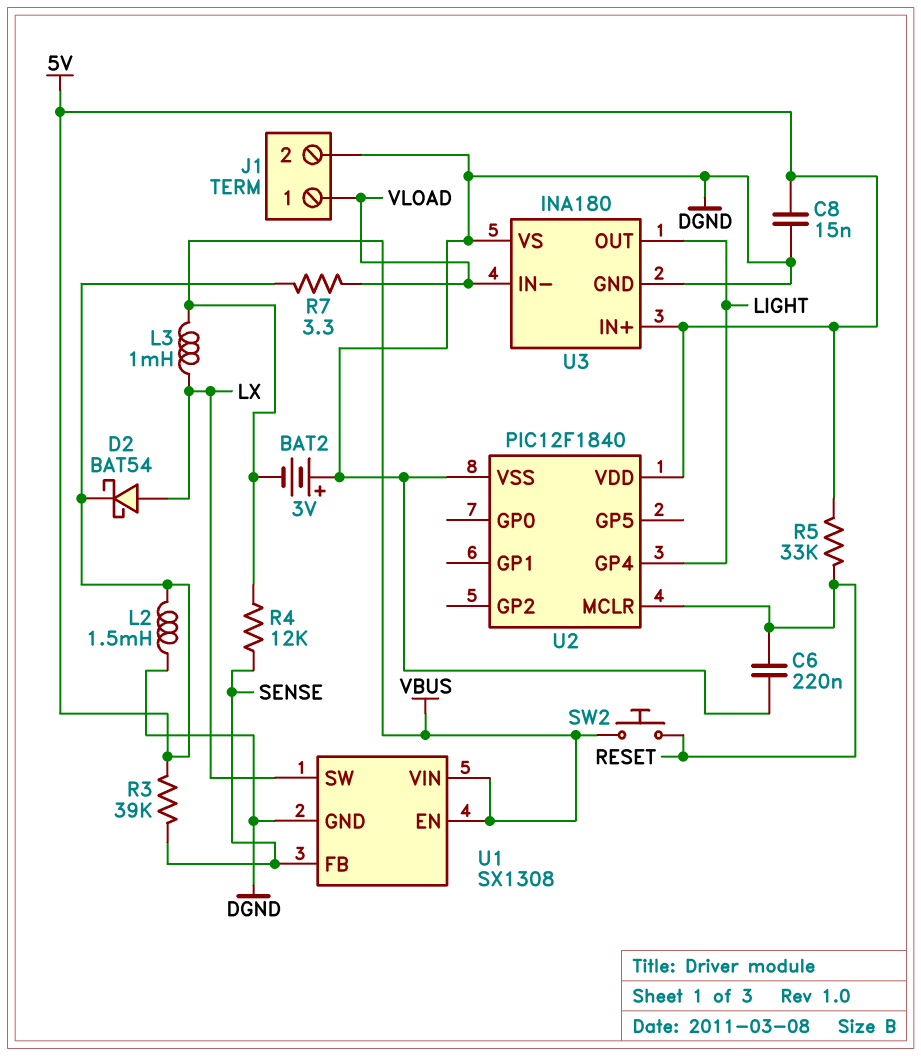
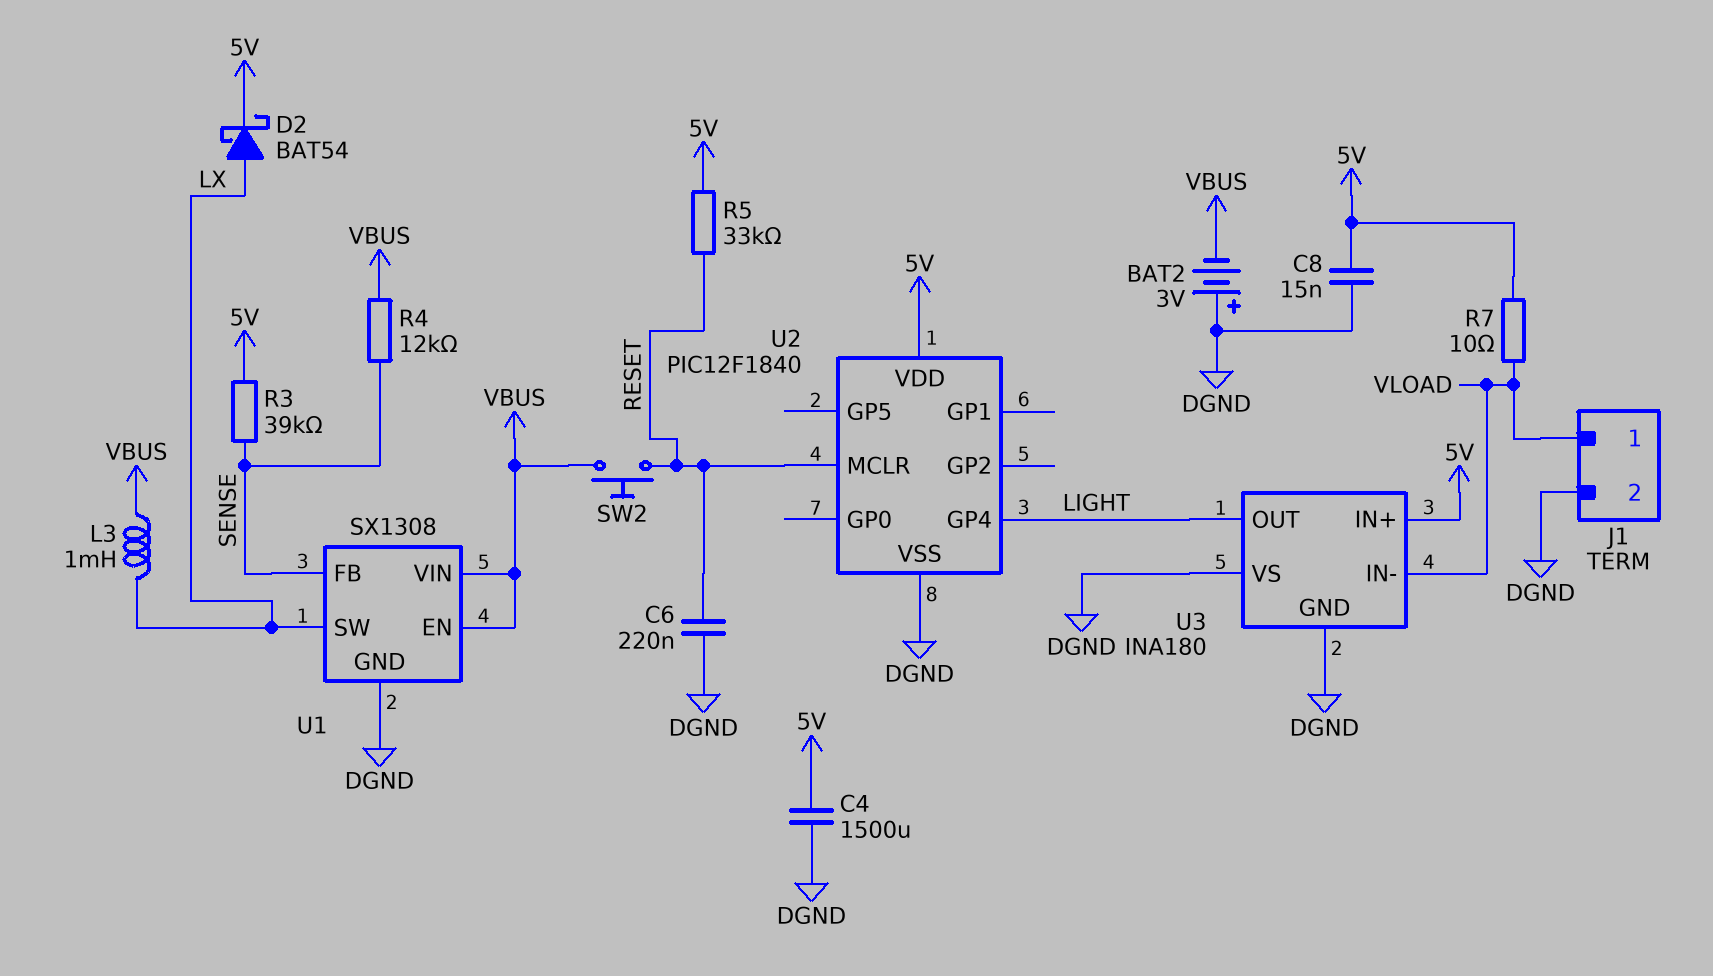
C4: none -> 1500uF (5V, DGND)
L2: 1.5mH (5V, DGND) -> none
R7: 3.3 (5V, VLOAD) -> 10 (5V, VLOAD)

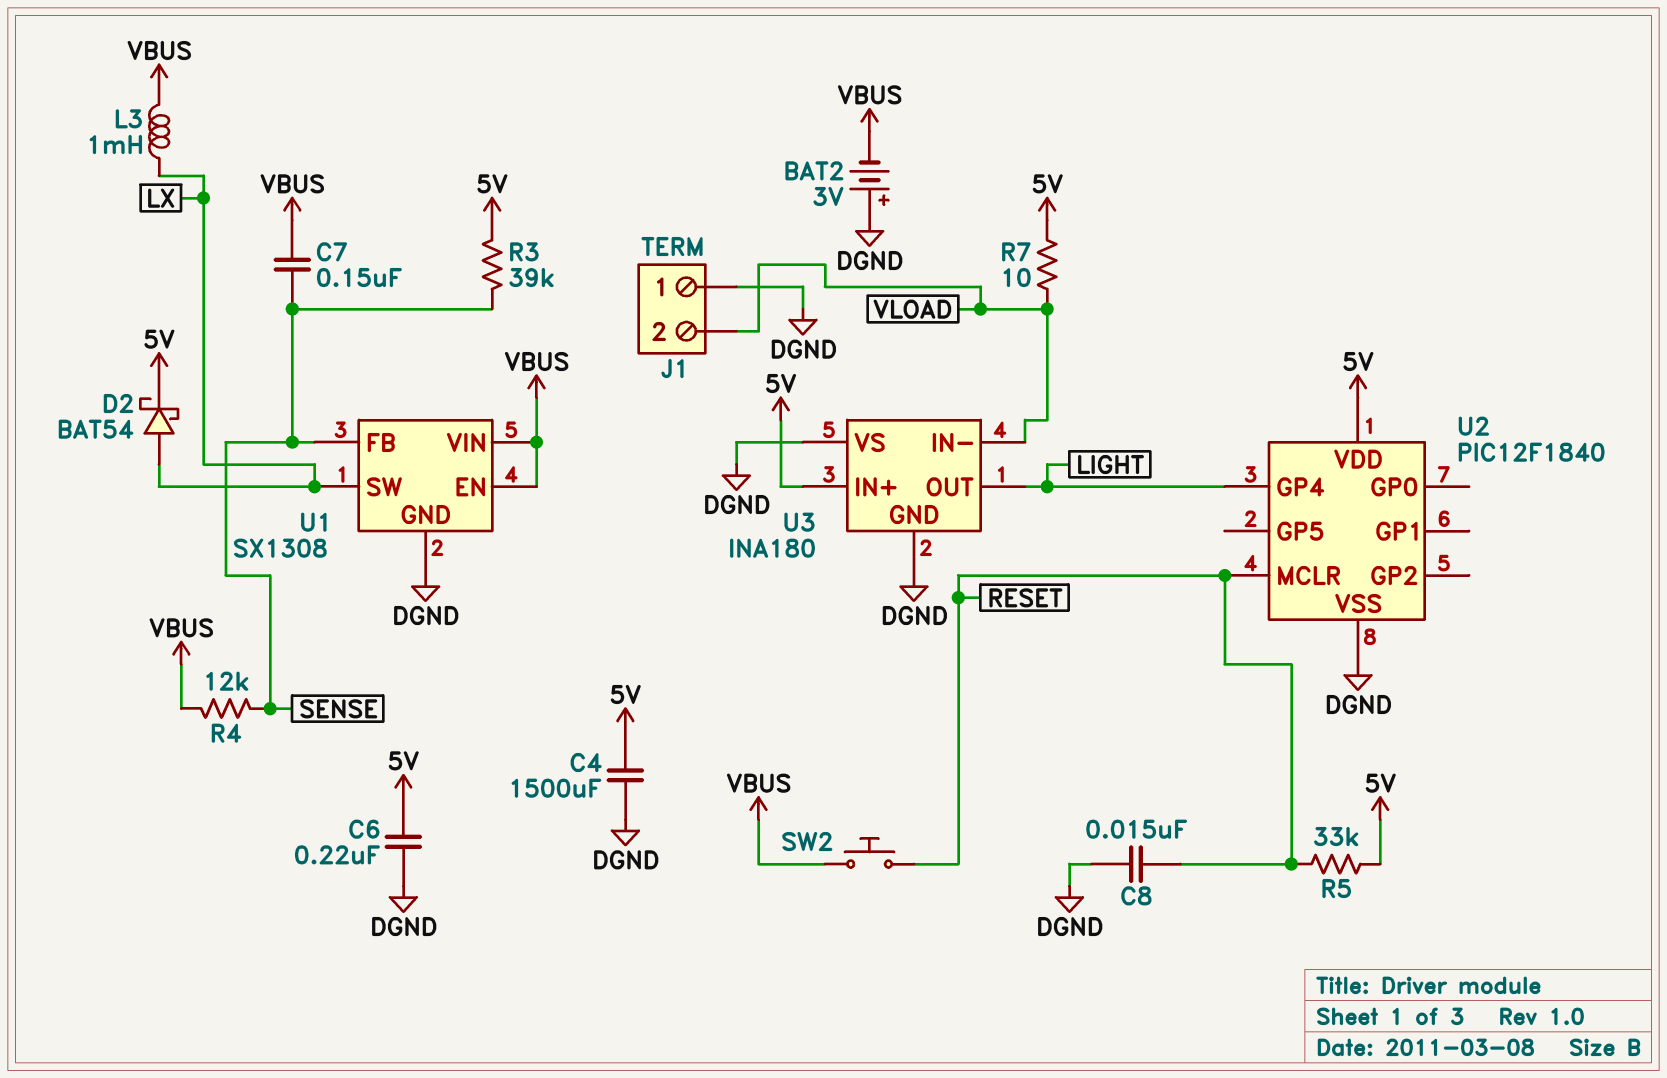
C6: 220nF (DGND, RESET) -> 220nF (5V, DGND)
C7: none -> 150nF (SENSE, VBUS)
C8: 15nF (5V, DGND) -> 15nF (DGND, RESET)
J1 pin 1: VLOAD -> DGND
J1 pin 2: DGND -> VLOAD

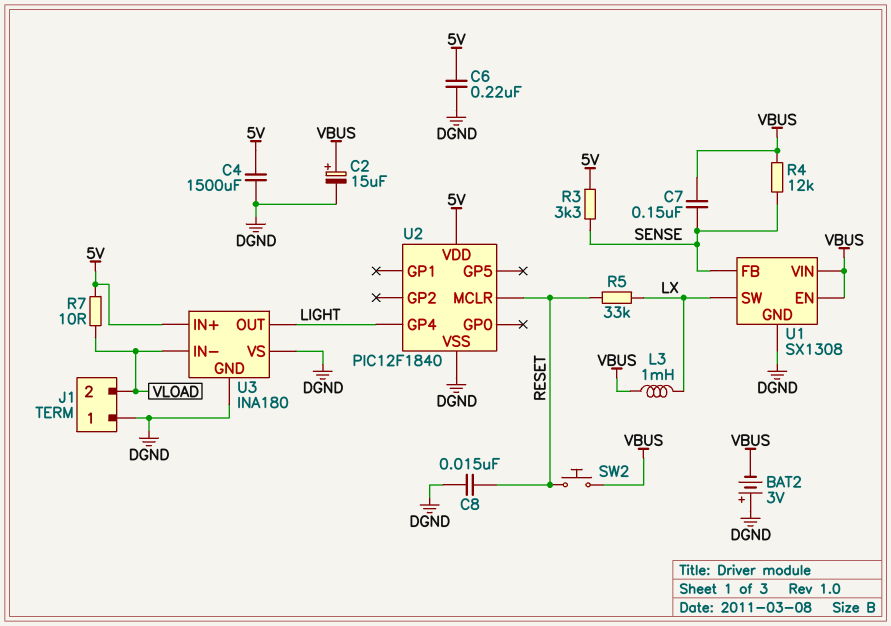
C2: none -> 15uF (plus VBUS, minus DGND)
D2: schottky BAT54 (A LX, K 5V) -> none
R3: 39k (5V, SENSE) -> 3.3k (5V, SENSE)
R5: 33k (5V, RESET) -> 33k (LX, RESET)

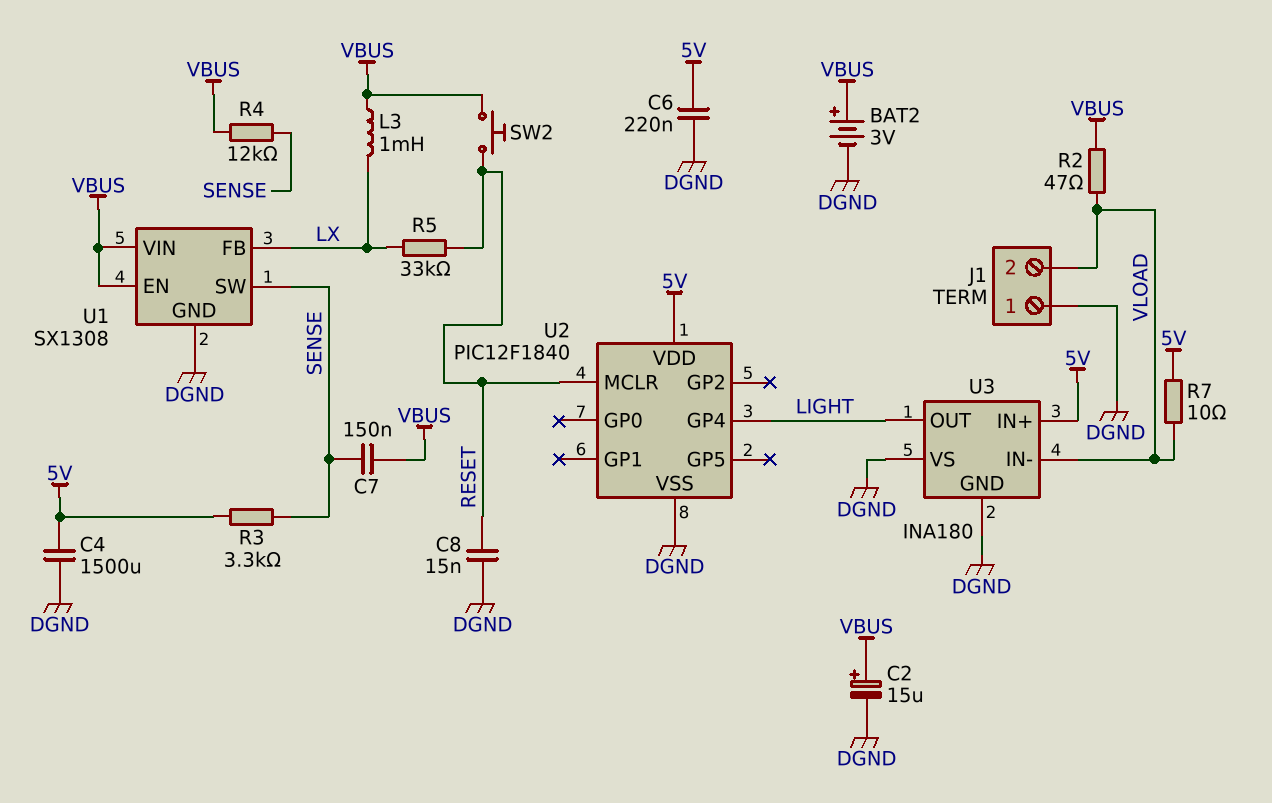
BAT2: 3V (plus DGND, minus VBUS) -> 3V (plus VBUS, minus DGND)
R2: none -> 47 (VBUS, VLOAD)
U1 pin FB: SENSE -> LX
U1 pin SW: LX -> SENSE

